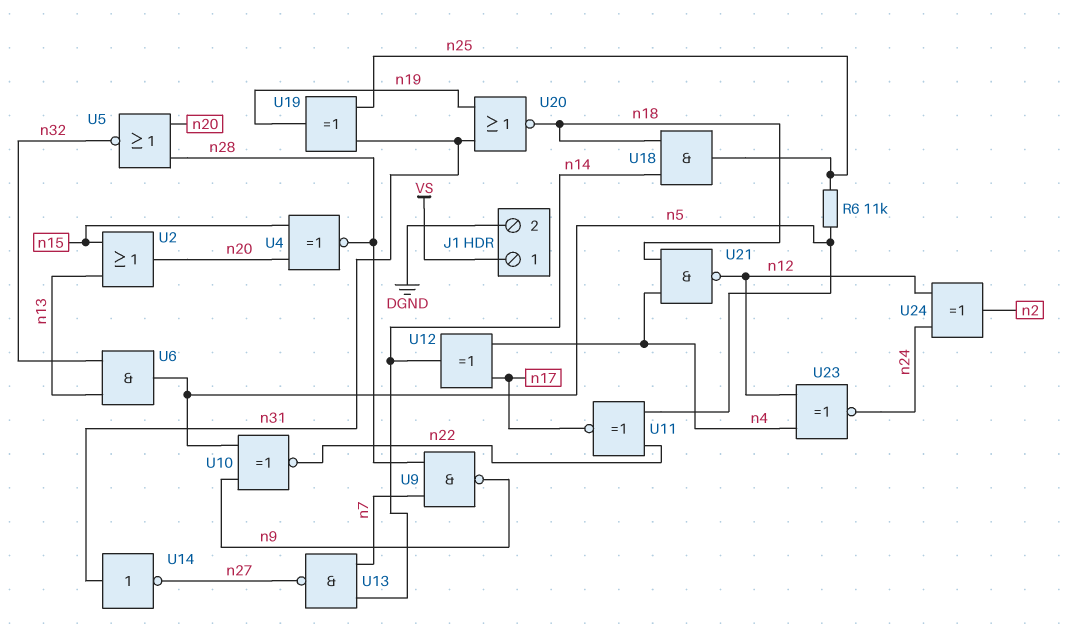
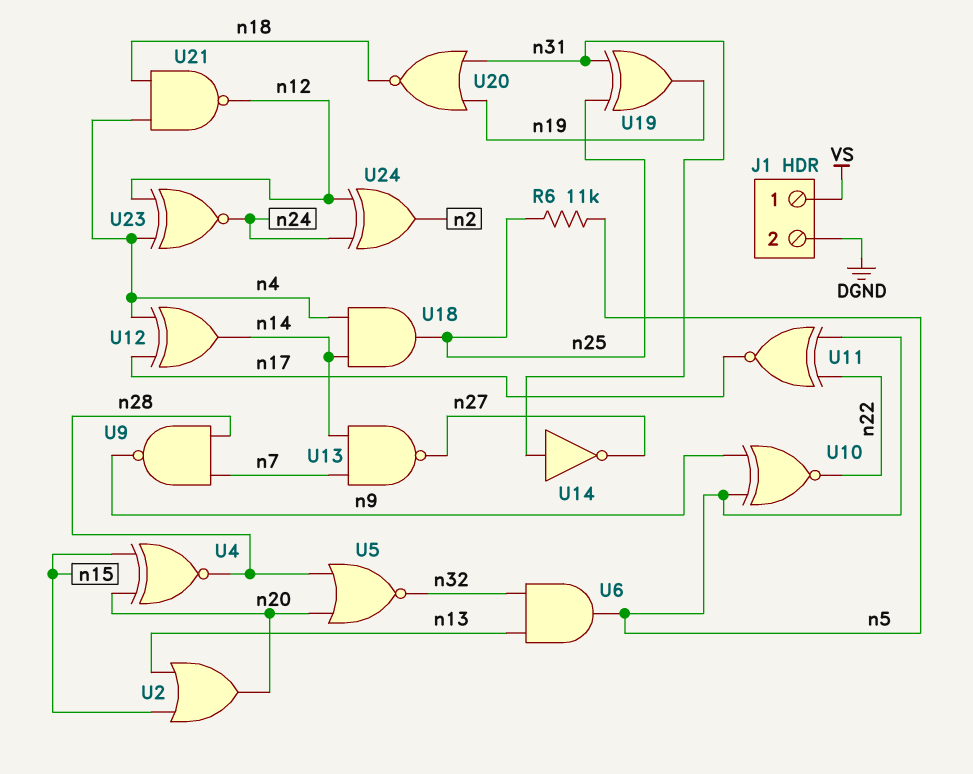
U18: AND (in n14, in n18, out n25) -> AND (in n4, in n14, out n25)

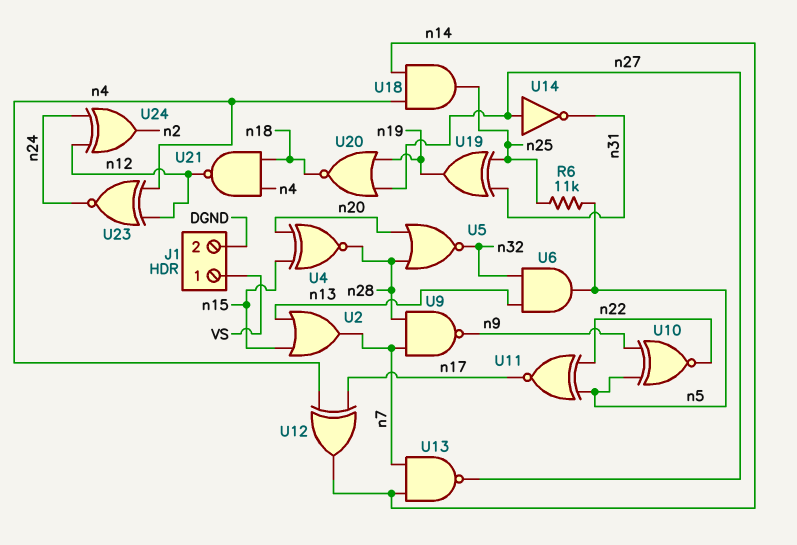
U2: OR (in n13, in n15, out n20) -> OR (in n13, in n15, out n7)
U14: NOT (in n31, out n27) -> NOT (in n27, out n31)
U20: NOR (in n19, in n31, out n18) -> NOR (in n19, in n27, out n18)

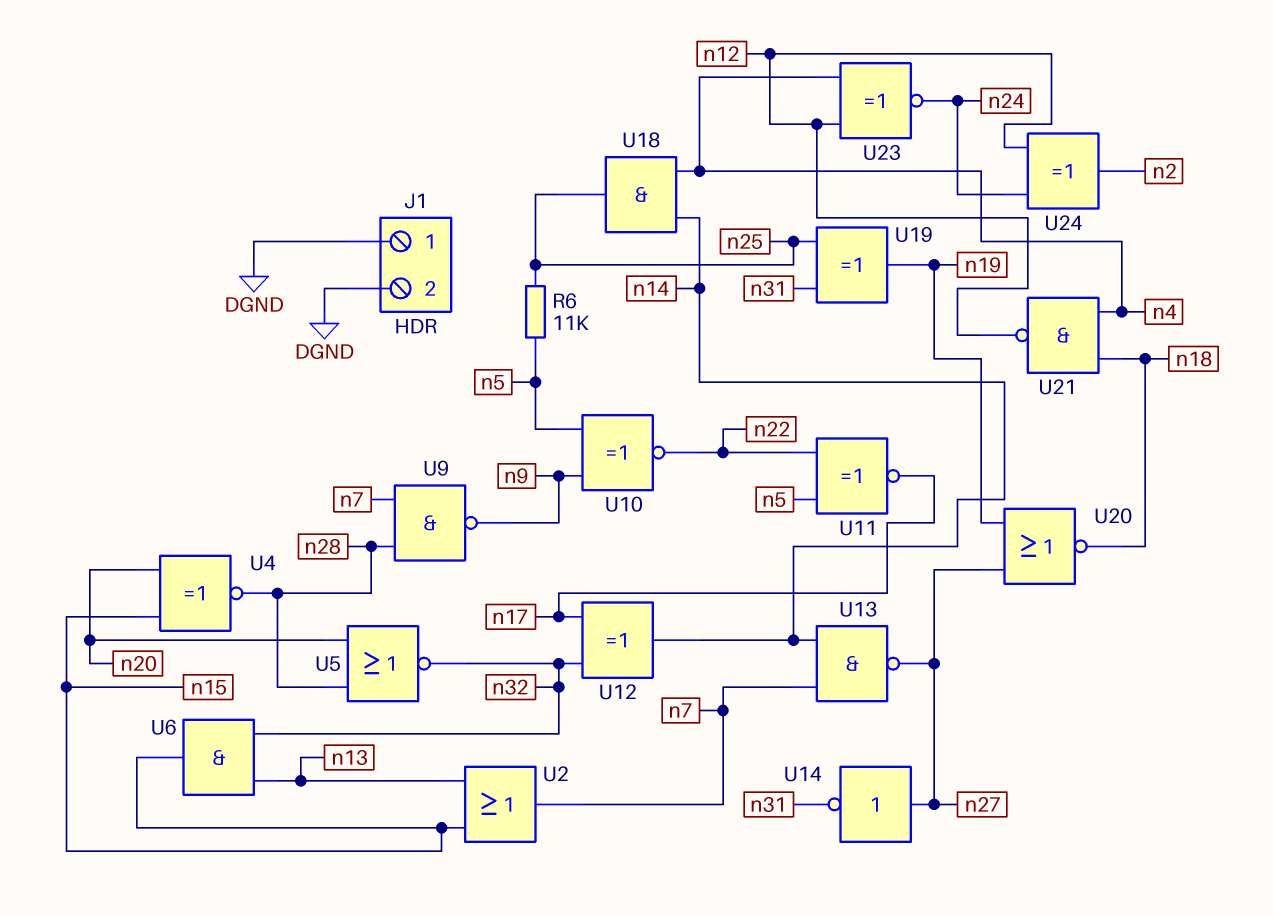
J1 pin 1: VS -> DGND
U6: AND (in n13, in n32, out n5) -> AND (in n13, in n32, out n15)
U12: XOR (in n4, in n17, out n14) -> XOR (in n17, in n32, out n14)

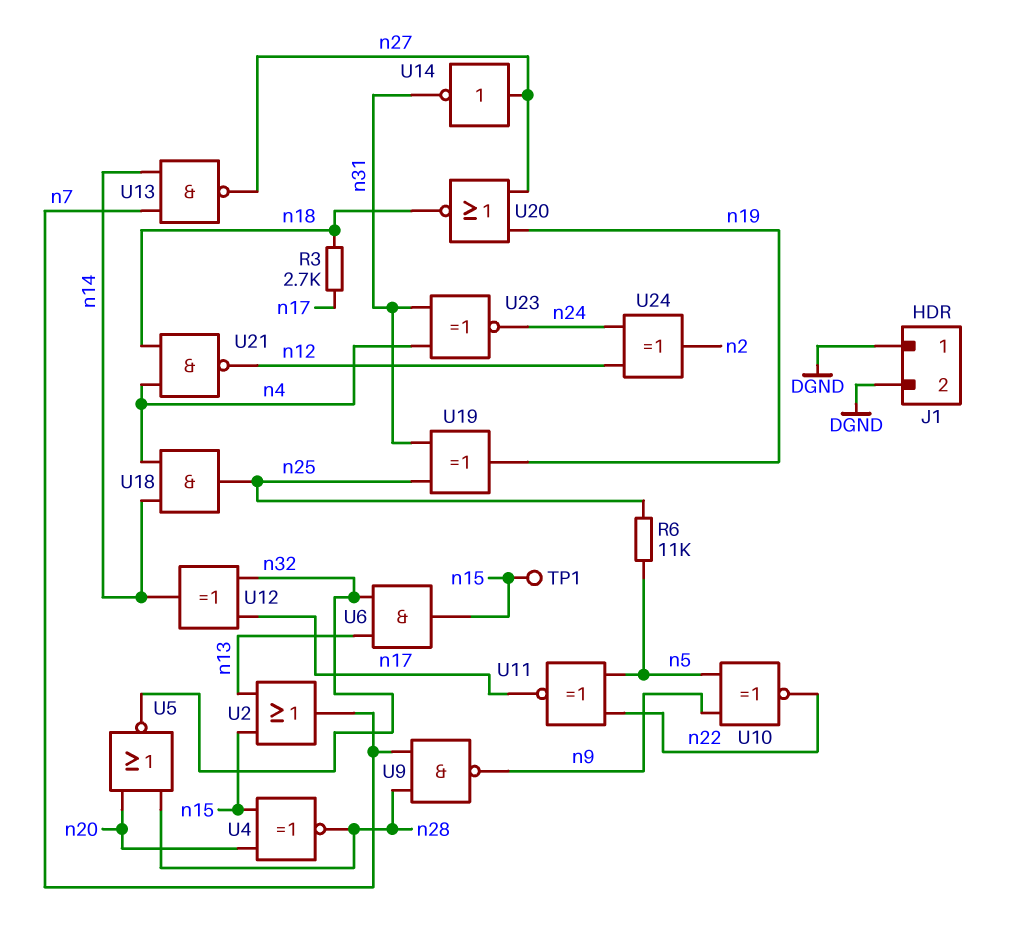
R3: none -> 2.7k (n17, n18)
TP1: none -> test point (n15)
U23: XNOR (in n4, in n12, out n24) -> XNOR (in n4, in n31, out n24)

